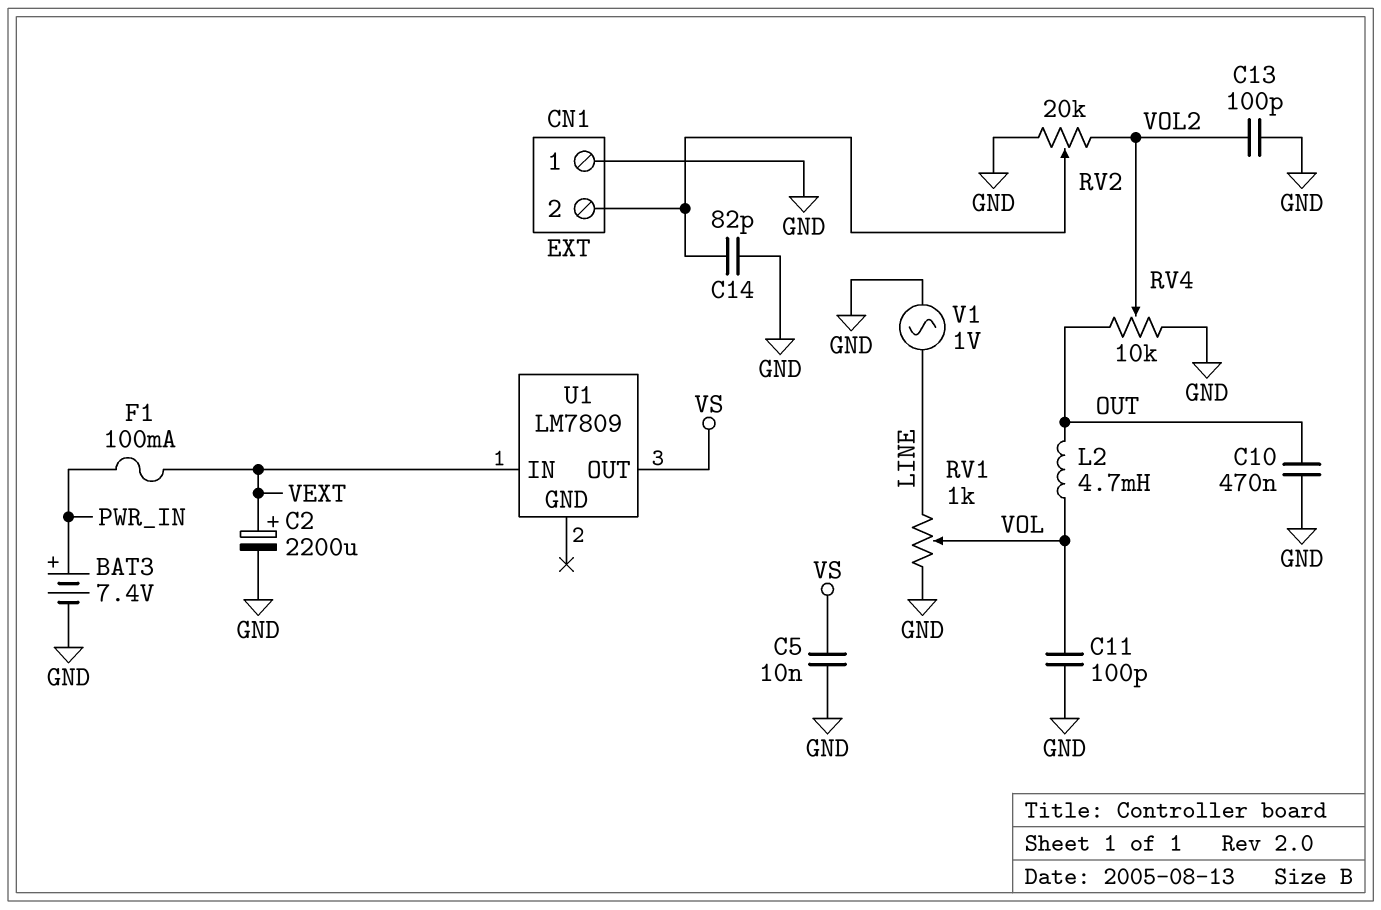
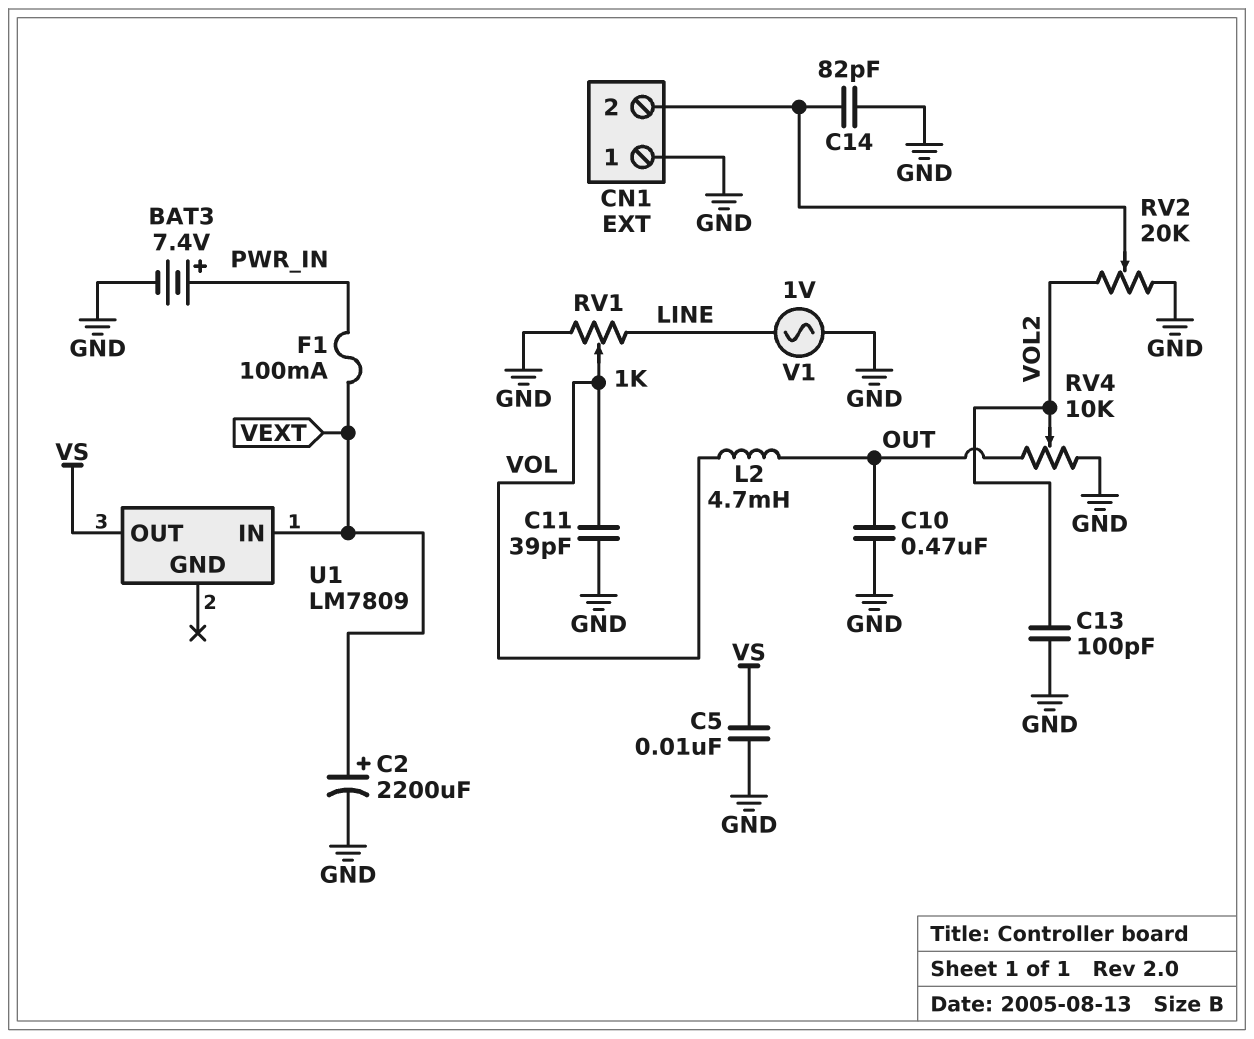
C11: 100pF (GND, VOL) -> 39pF (GND, VOL)

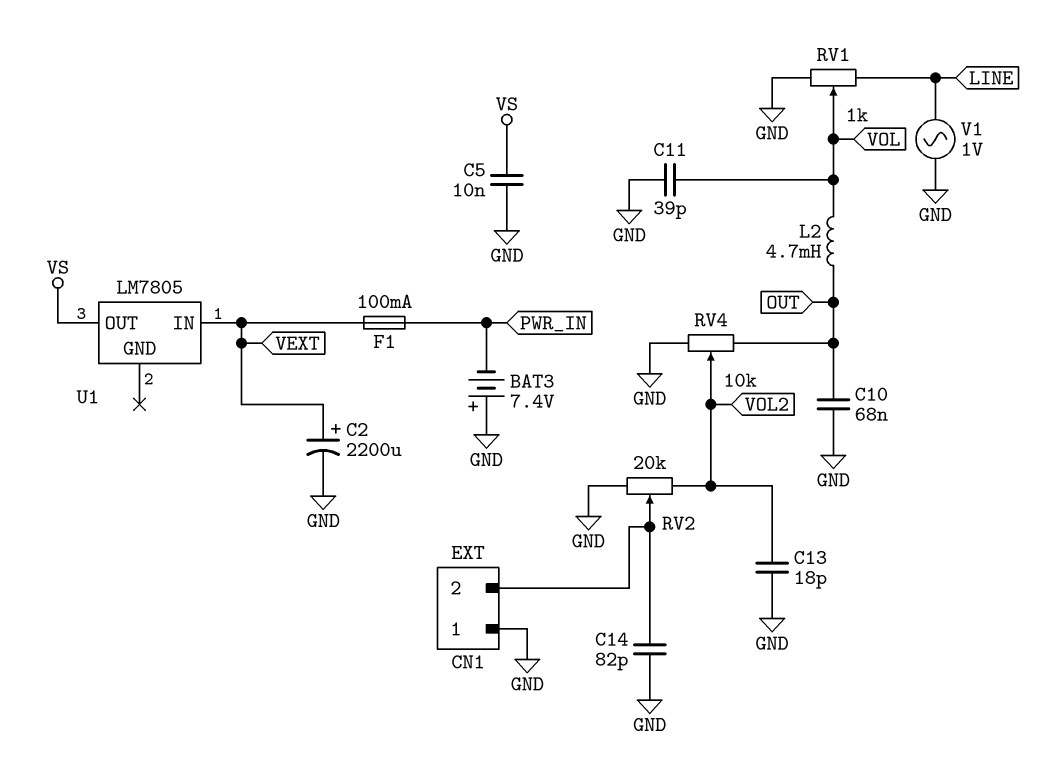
BAT3: 7.4V (plus PWR_IN, minus GND) -> 7.4V (plus GND, minus PWR_IN)
C10: 470nF (GND, OUT) -> 68nF (GND, OUT)
C13: 100pF (GND, VOL2) -> 18pF (GND, VOL2)
U1: LM7809 -> LM7805

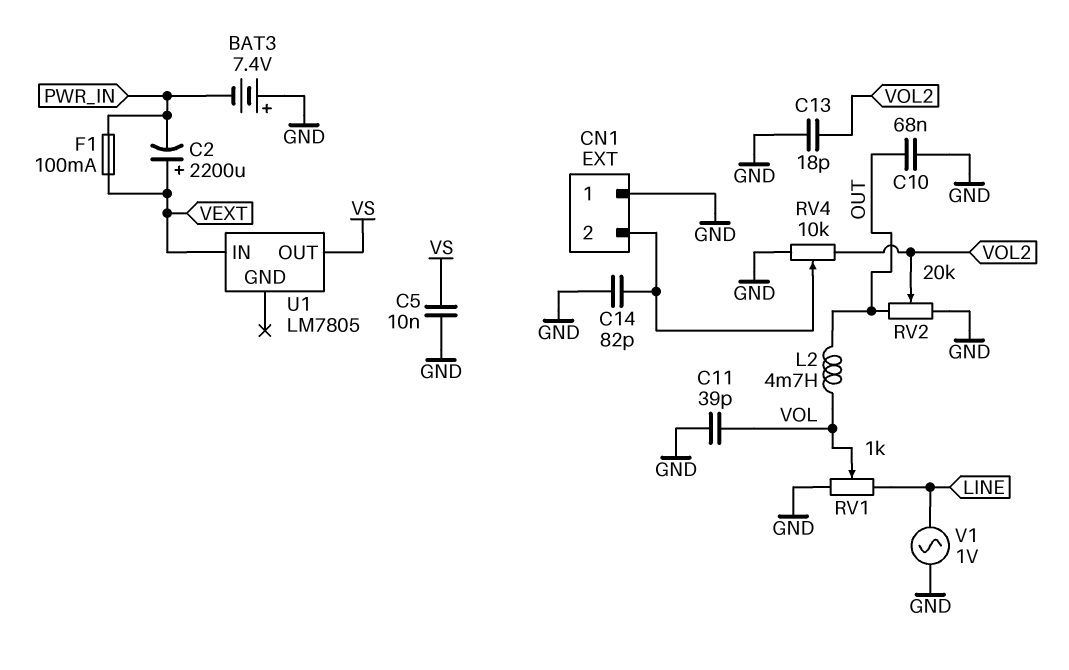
C2: 2200uF (plus VEXT, minus GND) -> 2200uF (plus VEXT, minus PWR_IN)
RV2: 20k (GND, VOL2, wiper CN1/2) -> 20k (GND, OUT, wiper VOL2)
RV4: 10k (GND, OUT, wiper VOL2) -> 10k (GND, VOL2, wiper CN1/2)

